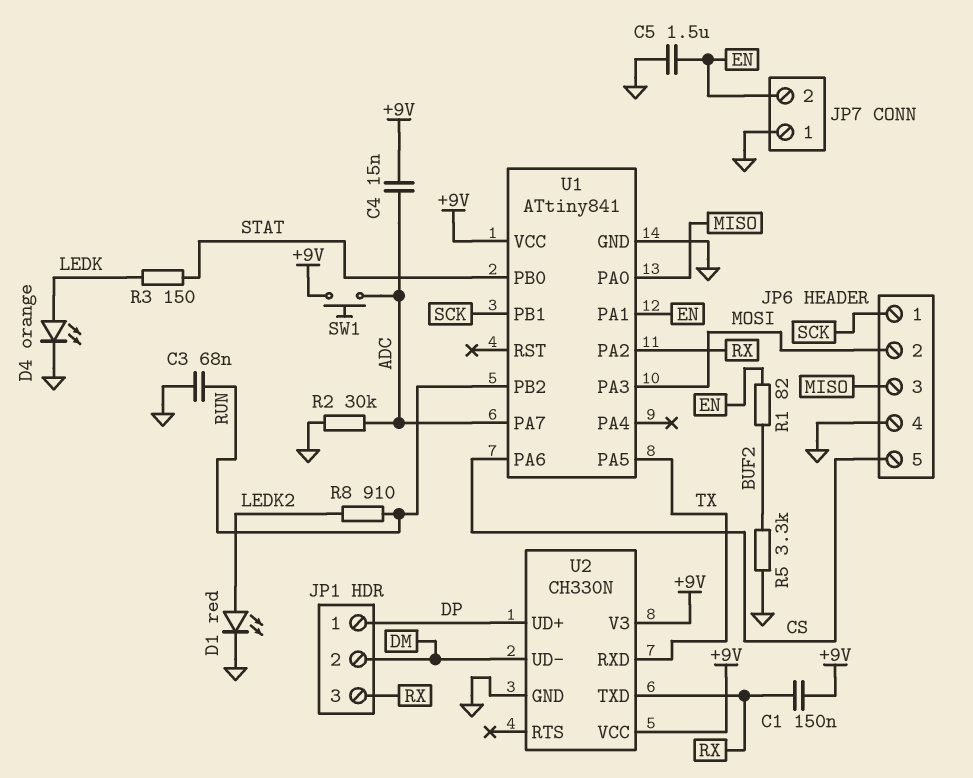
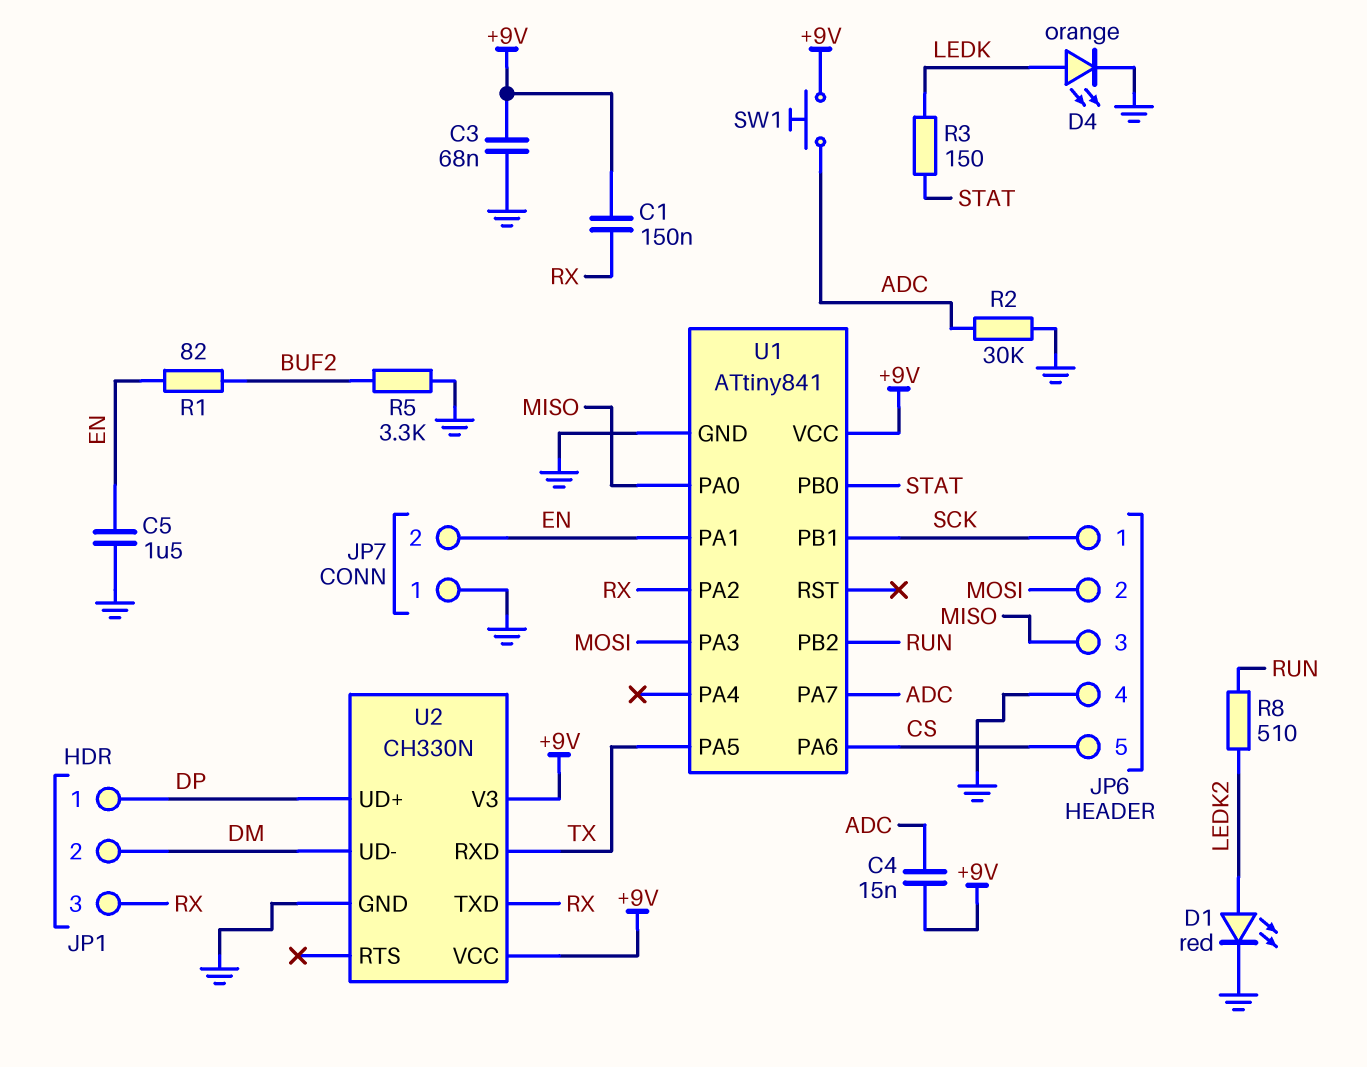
C3: 68nF (GND, RUN) -> 68nF (+9V, GND)
R8: 910 (LEDK2, RUN) -> 510 (LEDK2, RUN)

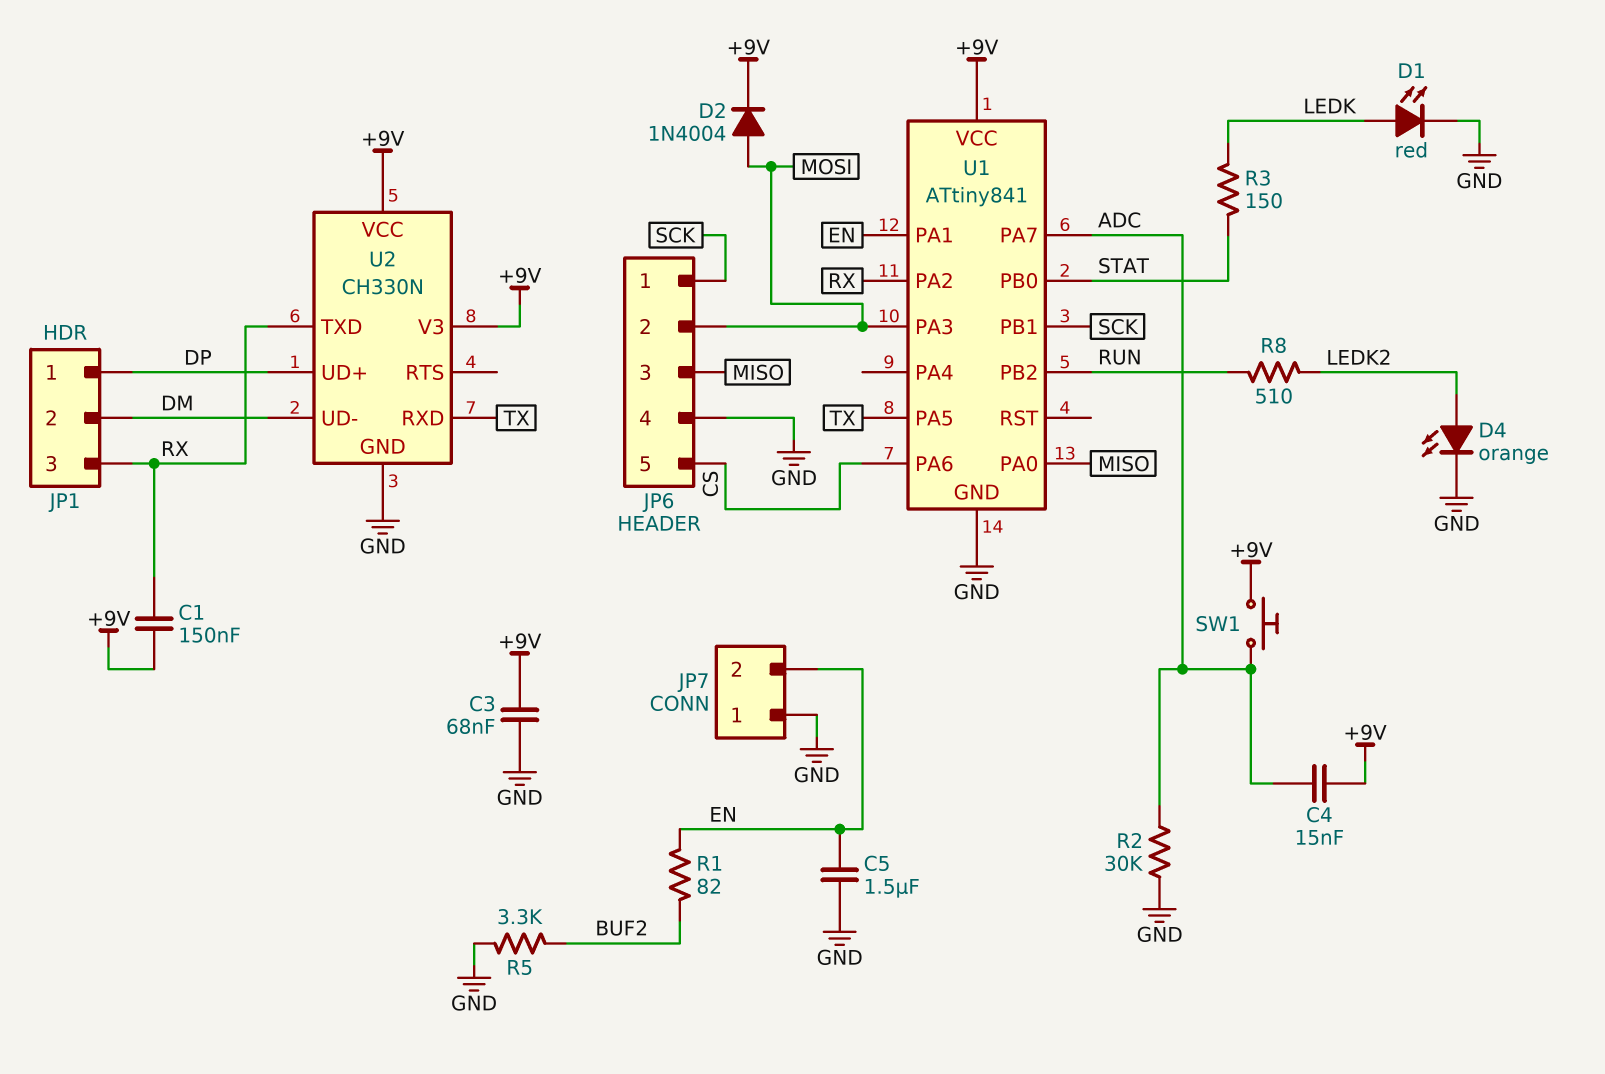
D1: LED red (A LEDK2, K GND) -> LED red (A LEDK, K GND)
D2: none -> diode 1N4004 (A MOSI, K +9V)
D4: LED orange (A LEDK, K GND) -> LED orange (A LEDK2, K GND)

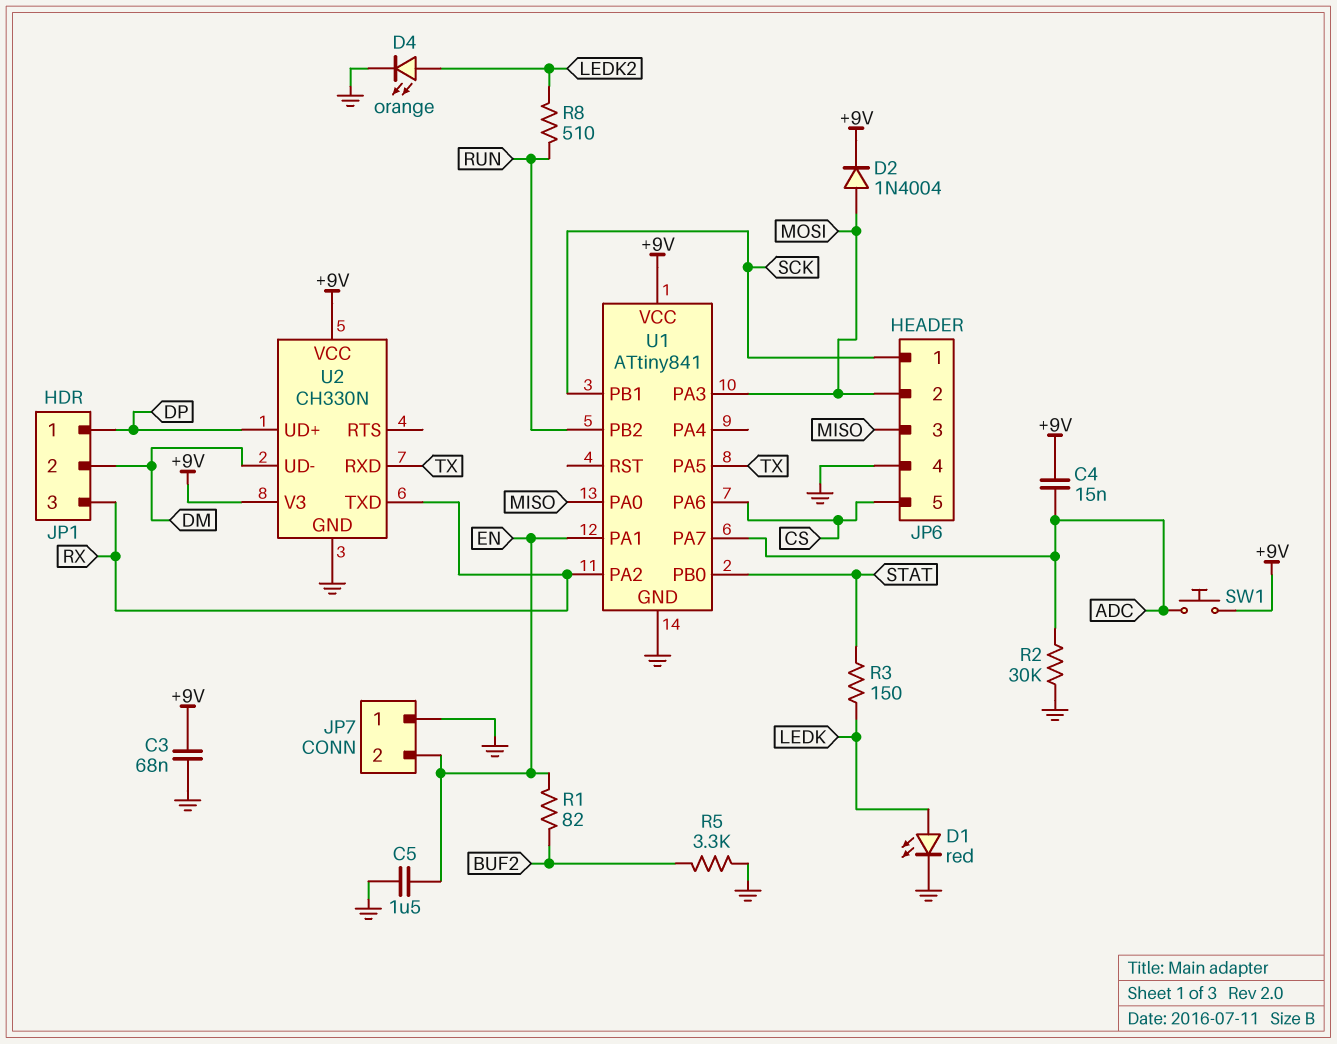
C1: 150nF (+9V, RX) -> none

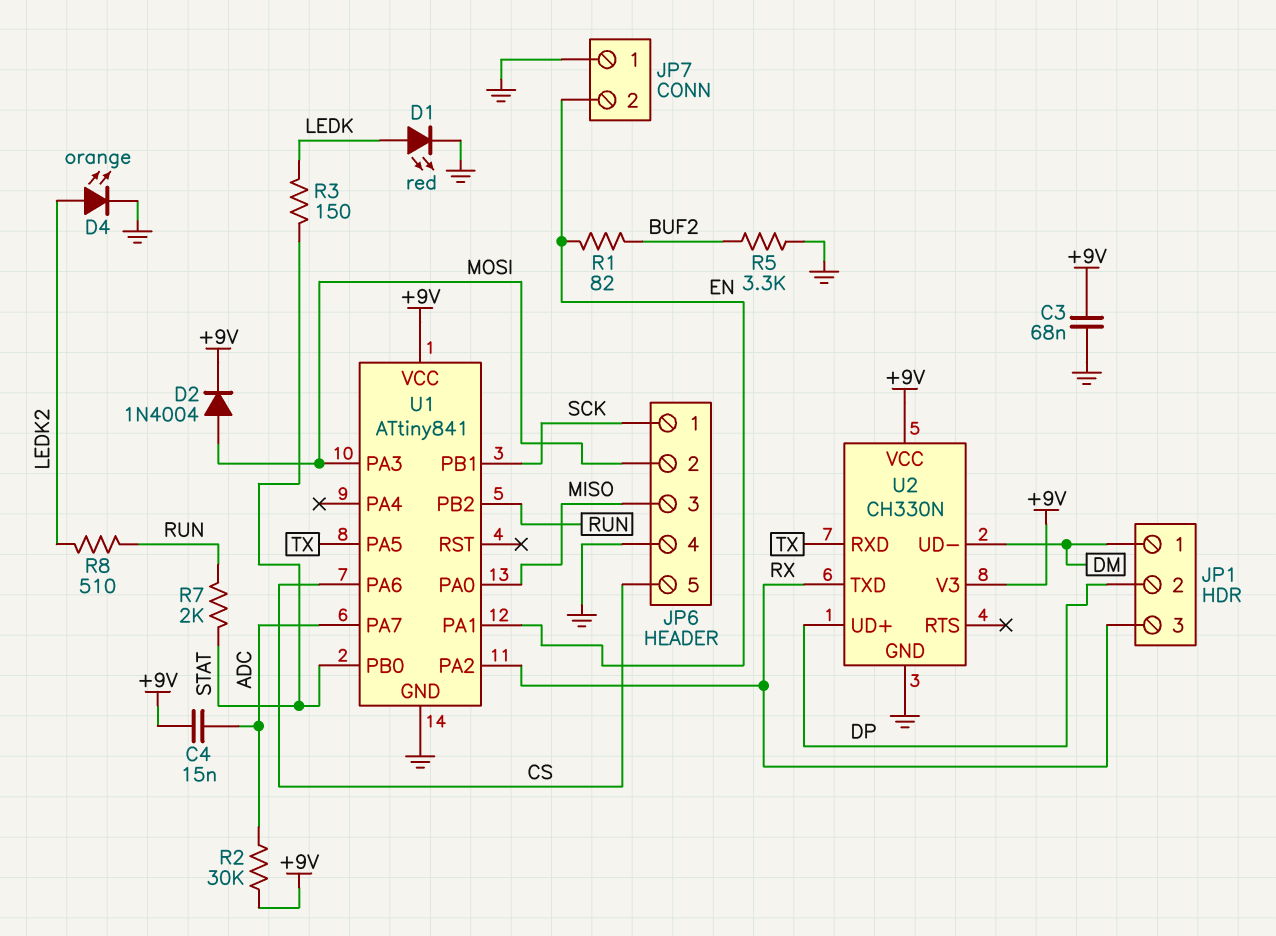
C5: 1.5uF (EN, GND) -> none
JP1 pin 1: DP -> DM
JP1 pin 2: DM -> DP
R2: 30k (ADC, GND) -> 30k (+9V, ADC)
R7: none -> 2k (RUN, STAT)
SW1: button (+9V, ADC) -> none

